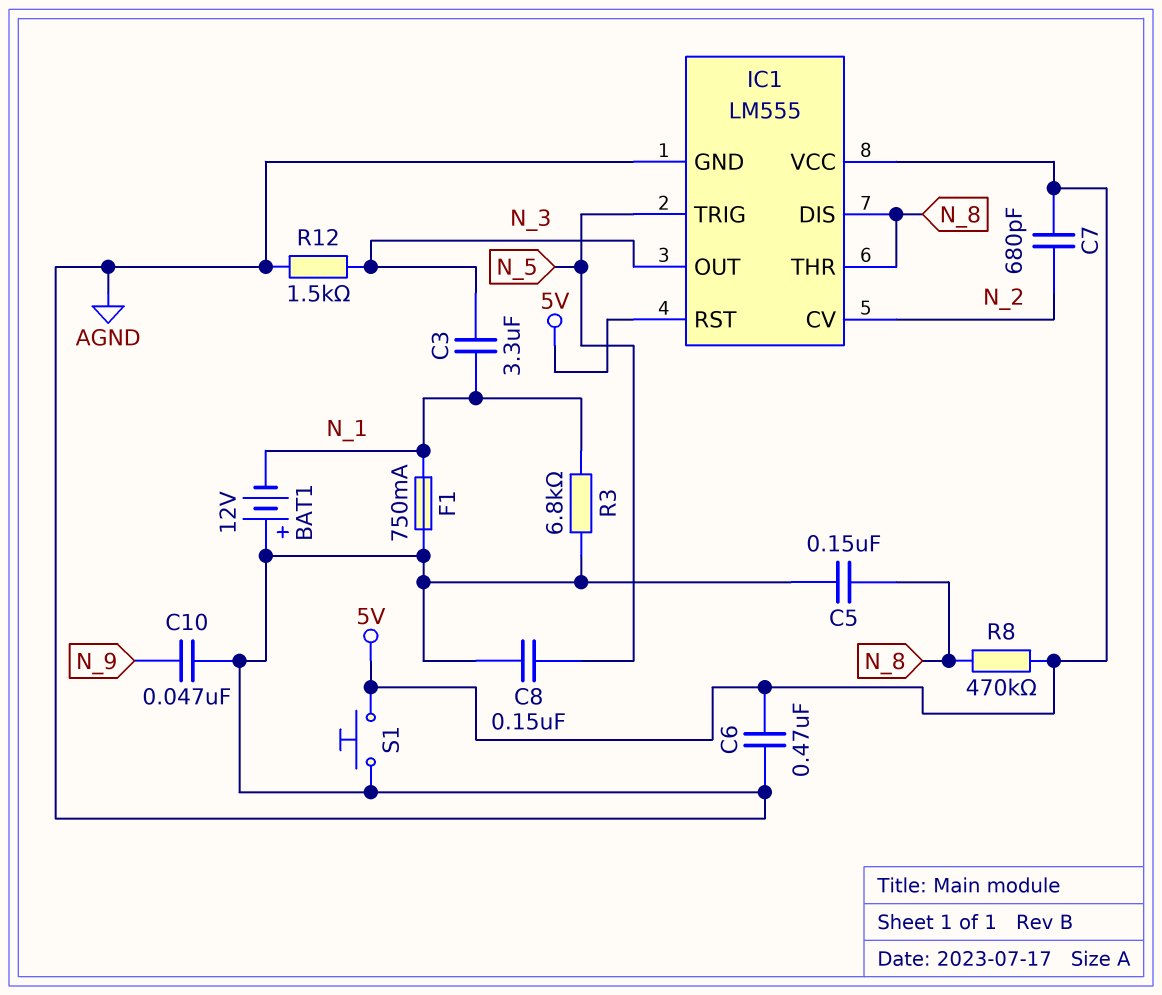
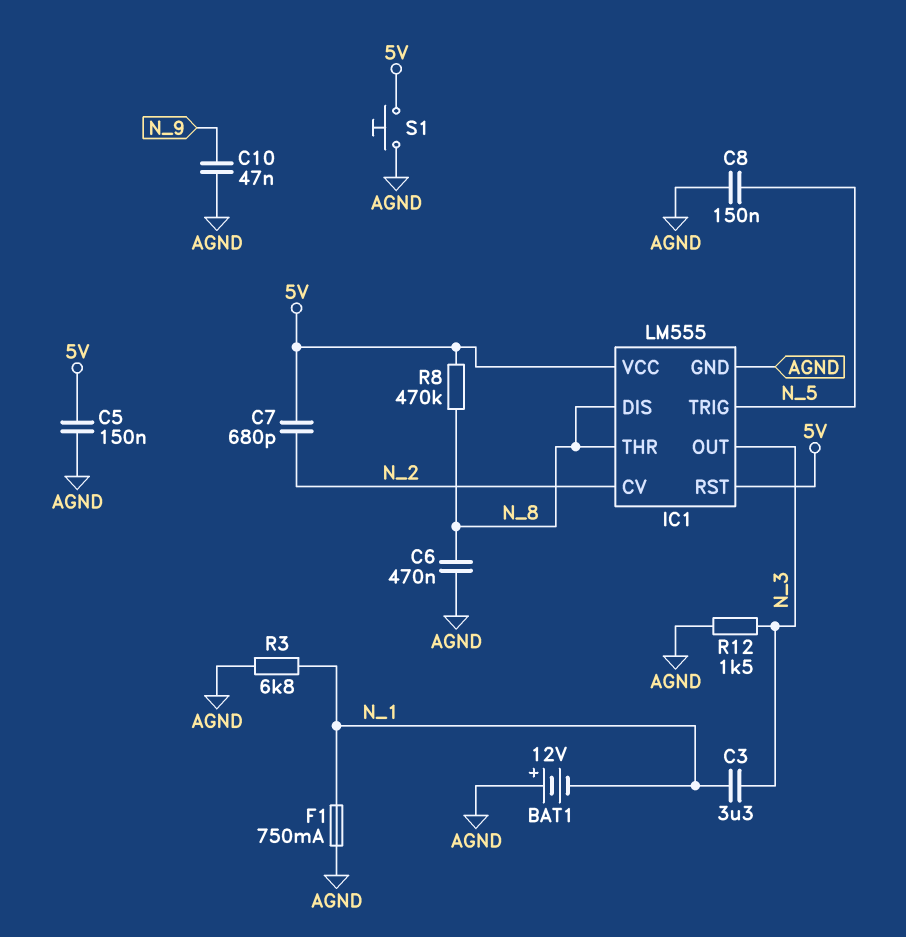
C5: 150nF (AGND, N_8) -> 150nF (5V, AGND)
C6: 470nF (5V, AGND) -> 470nF (AGND, N_8)

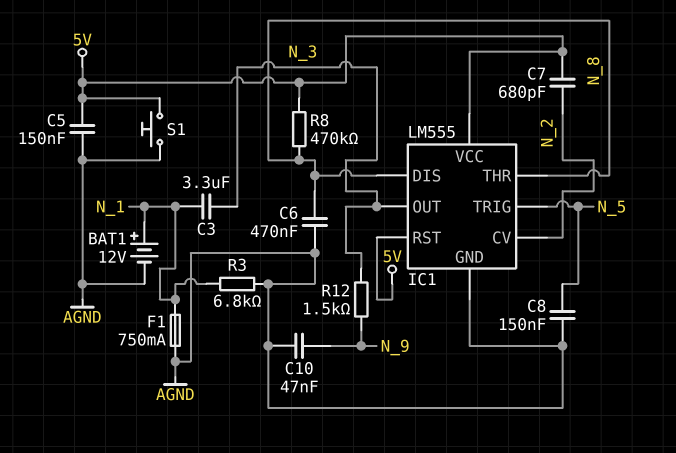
BAT1: 12V (plus AGND, minus N_1) -> 12V (plus N_1, minus AGND)
R12: 1.5k (AGND, N_3) -> 1.5k (N_3, N_9)

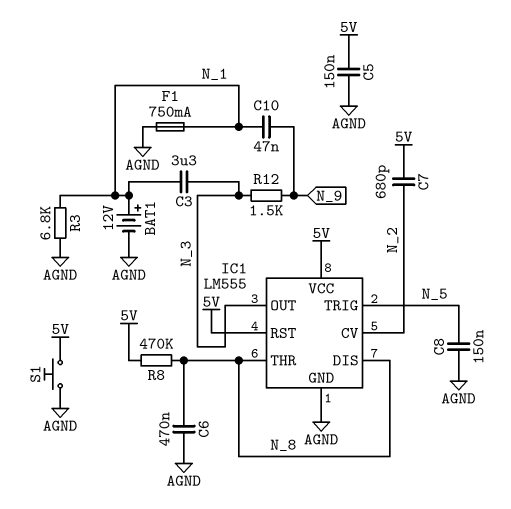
C10: 47nF (AGND, N_9) -> 47nF (N_1, N_9)

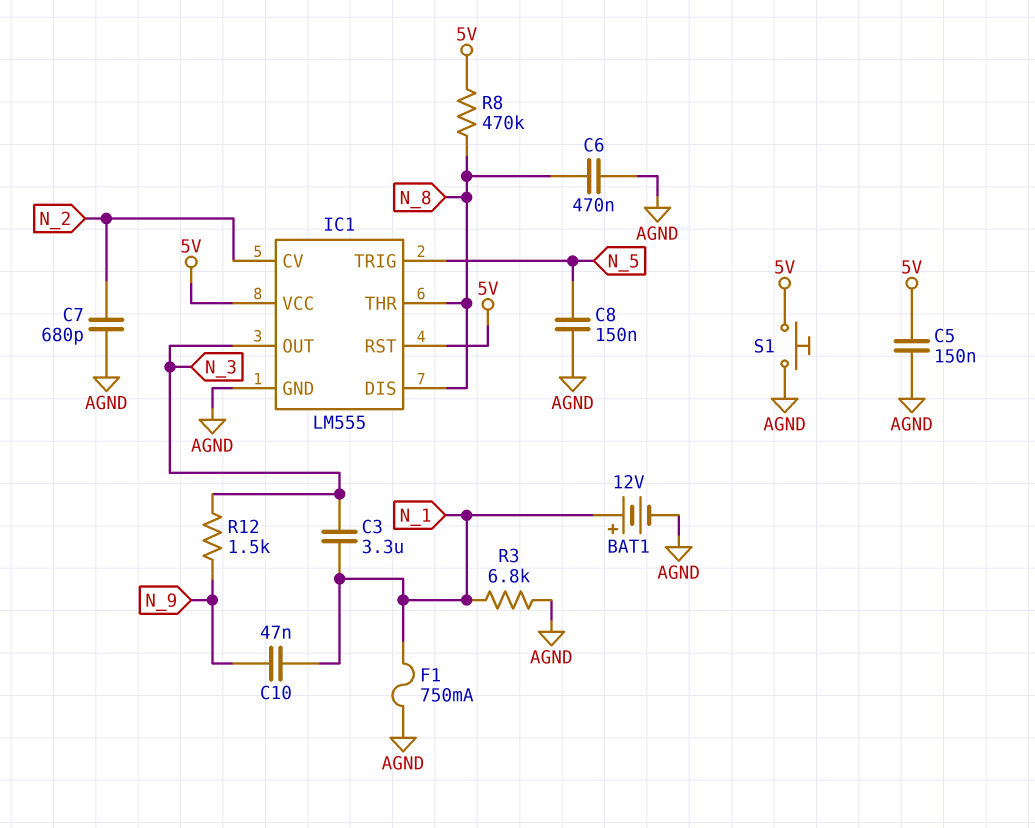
C7: 680pF (5V, N_2) -> 680pF (AGND, N_2)

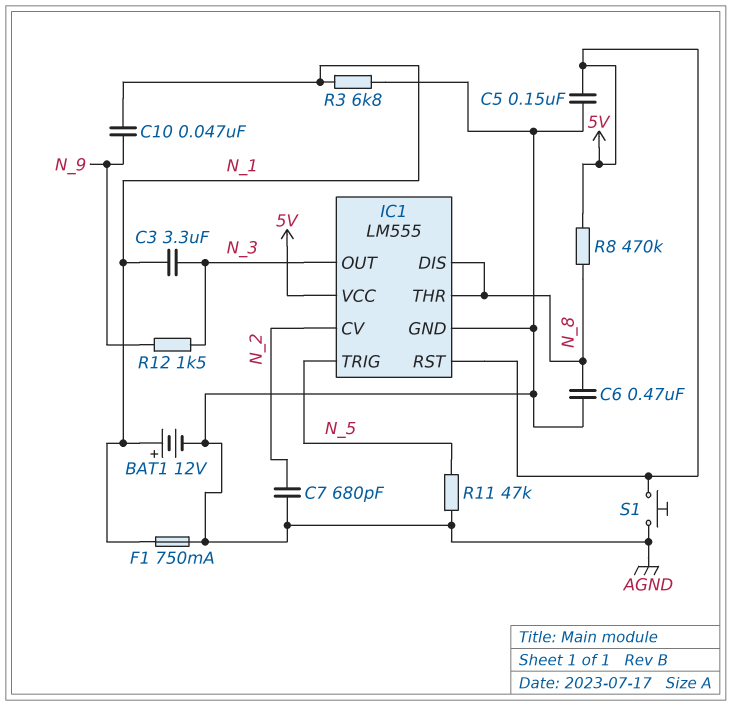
C8: 150nF (AGND, N_5) -> none
R11: none -> 47k (AGND, N_5)

